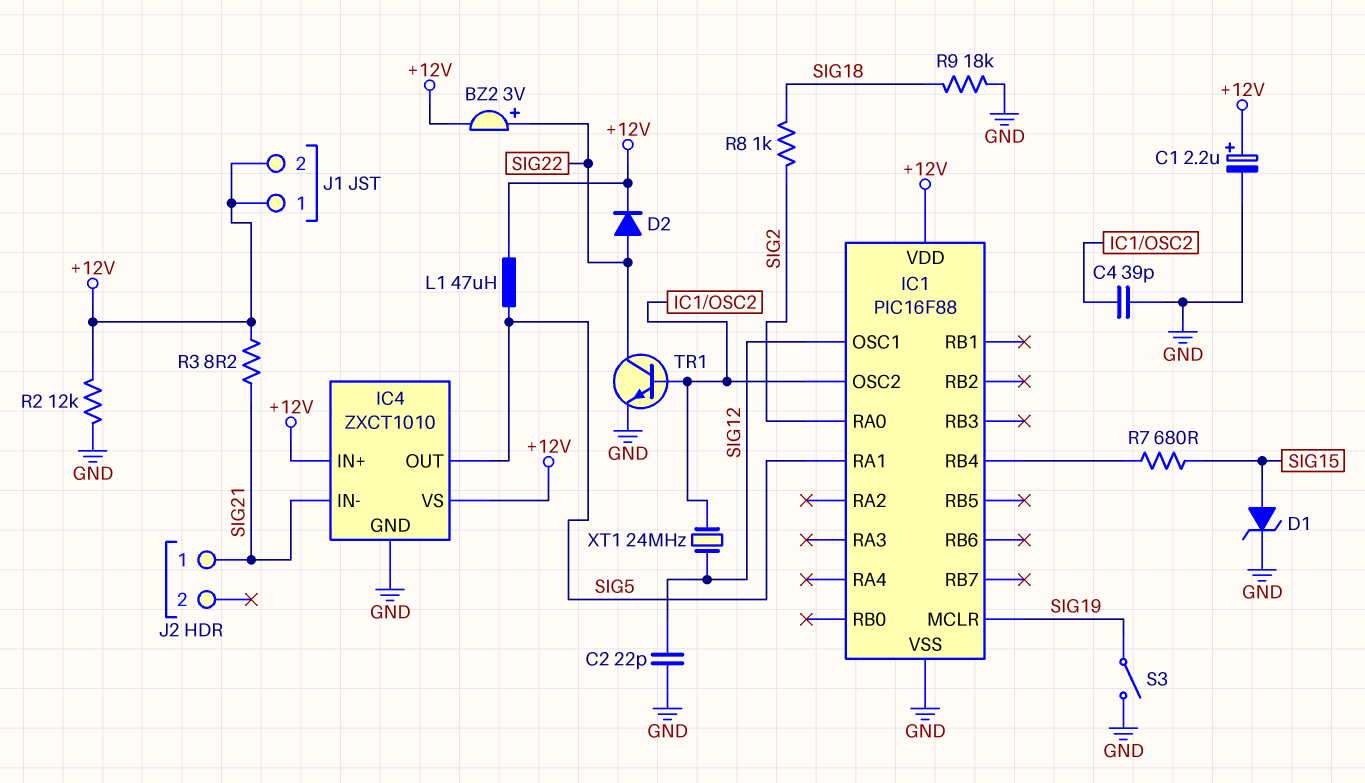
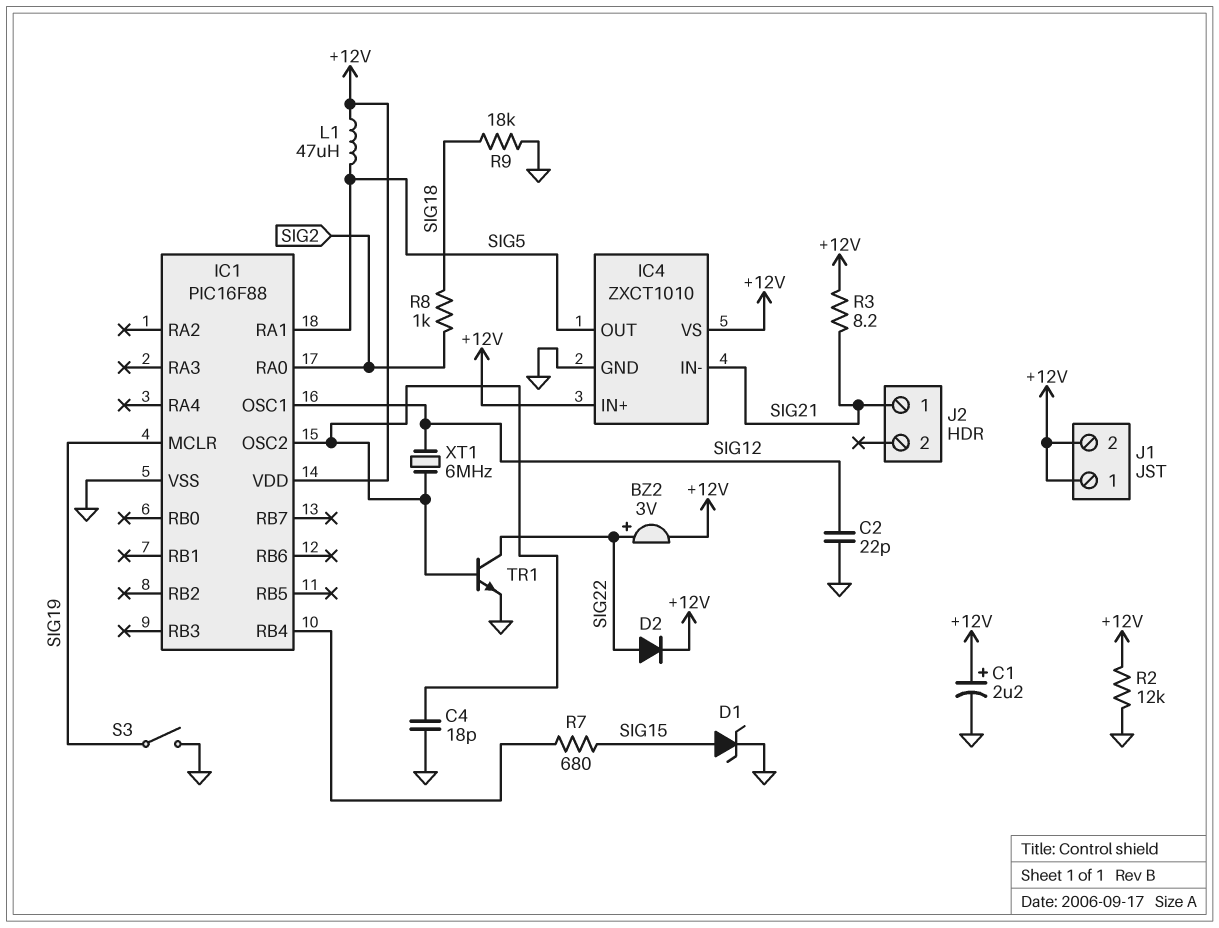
C4: 39pF (GND, IC1/OSC2) -> 18pF (GND, IC1/OSC2)
XT1: 24MHz (IC1/OSC2, SIG12) -> 6MHz (IC1/OSC2, SIG12)

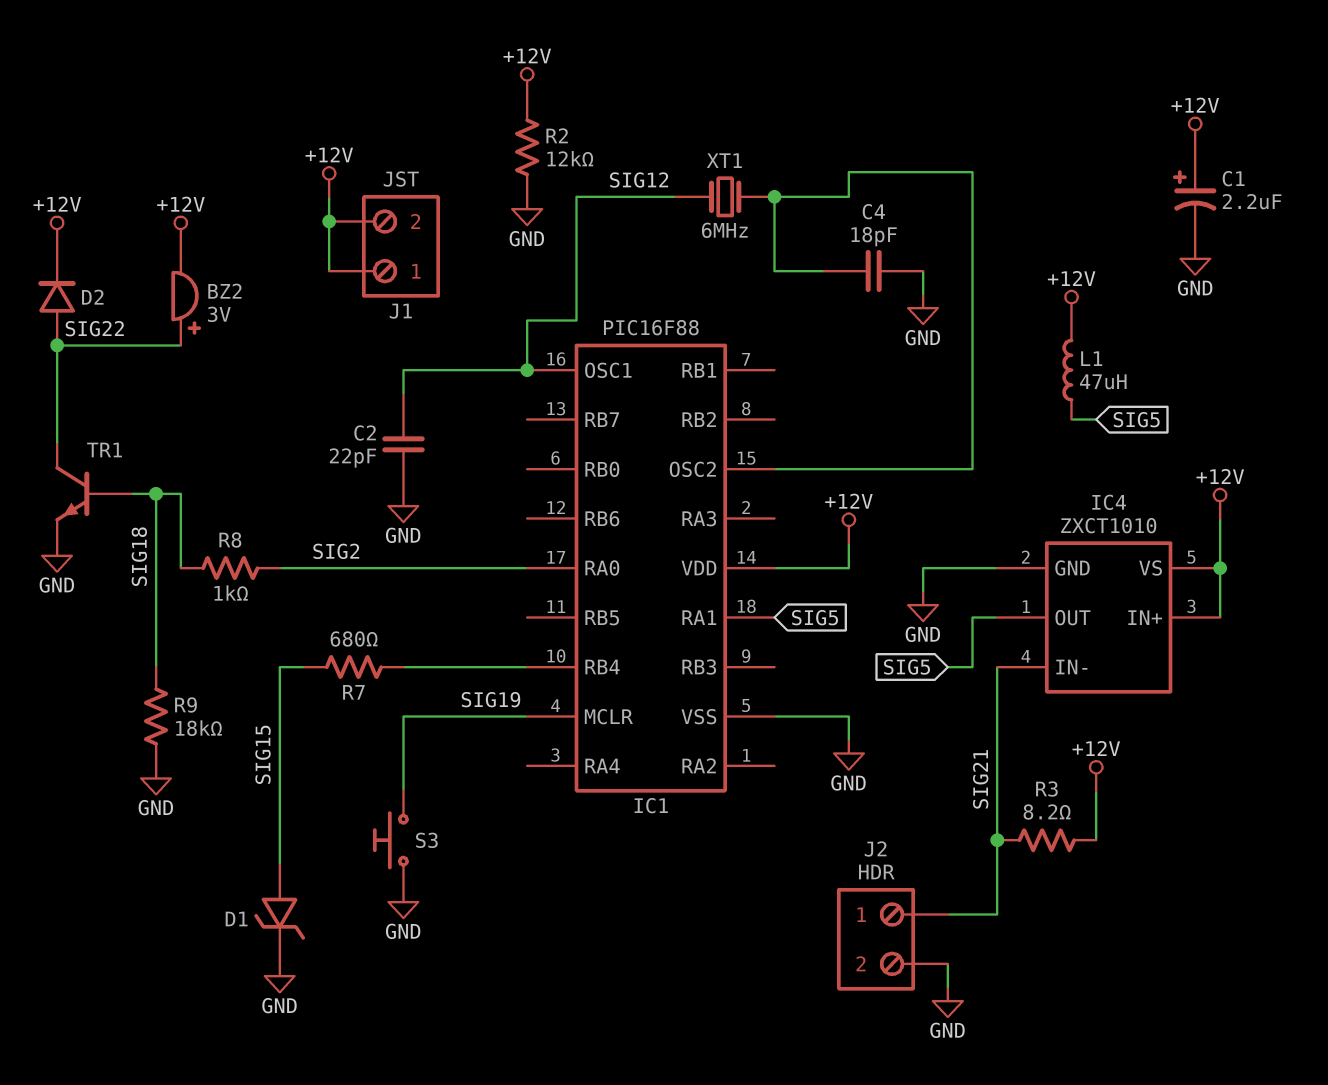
J2 pin 2: none -> GND
S3: switch (GND, SIG19) -> button (GND, SIG19)
TR1: NPN (B IC1/OSC2, C SIG22, E GND) -> NPN (B SIG18, C SIG22, E GND)

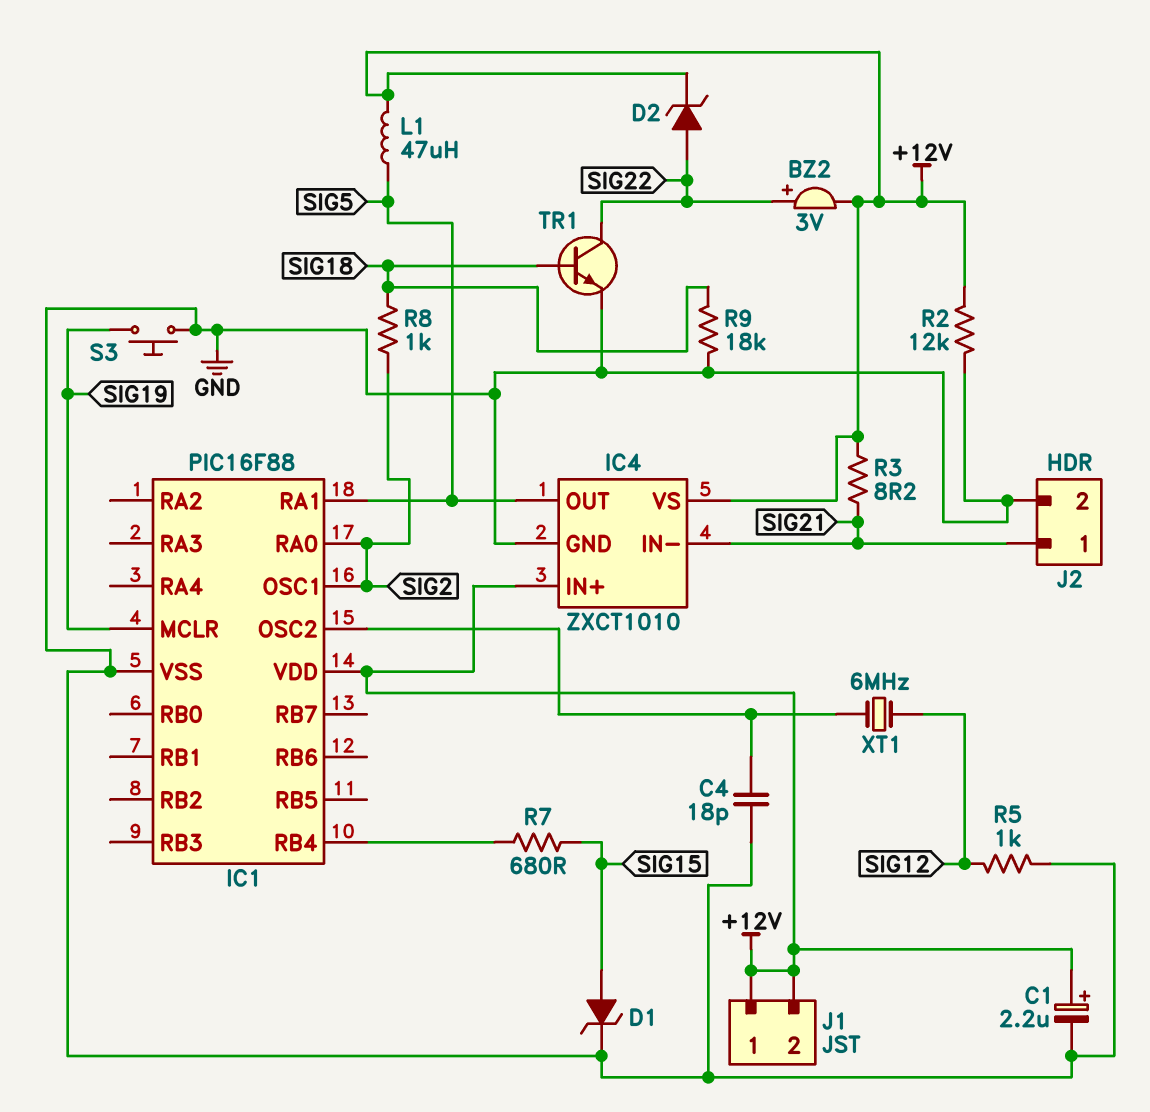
C2: 22pF (GND, SIG12) -> none
D2: diode (A SIG22, K +12V) -> zener (A SIG22, K +12V)
IC1 pin OSC1: SIG12 -> SIG2
R5: none -> 1k (GND, SIG12)

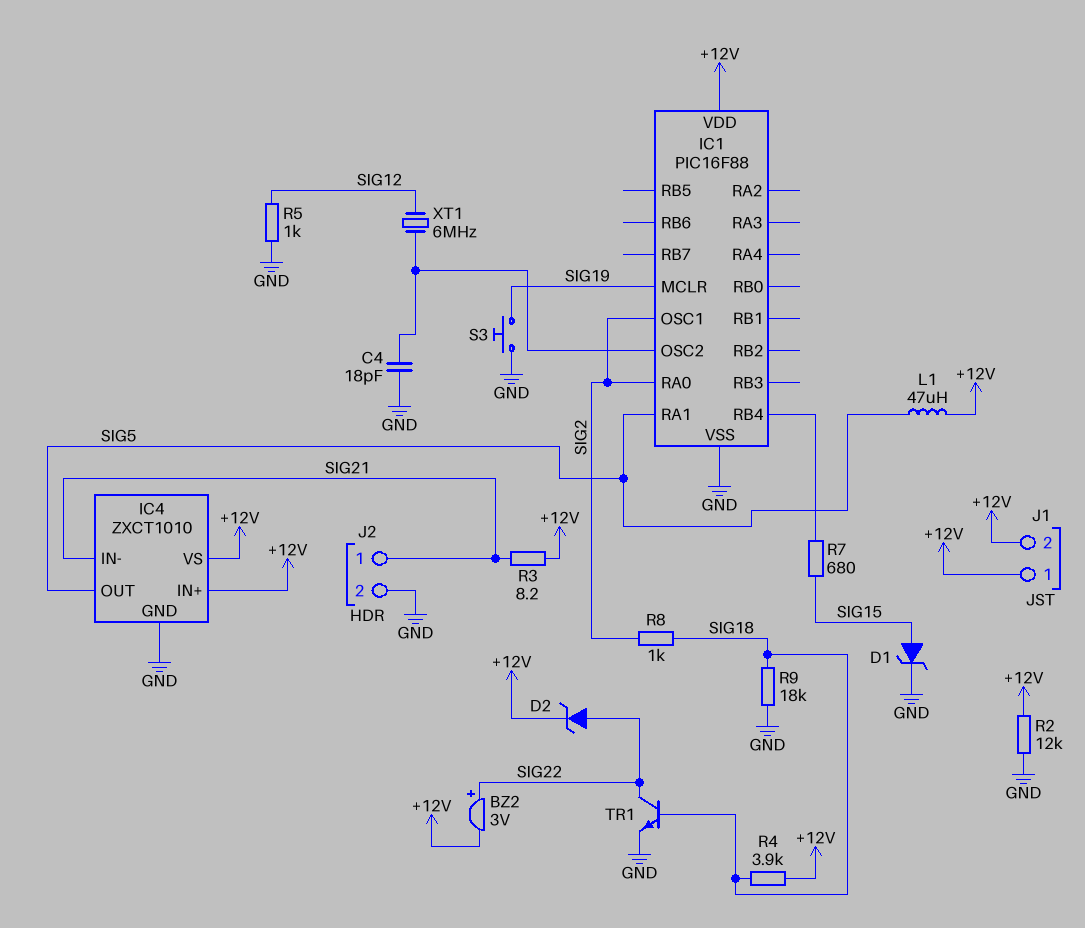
C1: 2.2uF (plus +12V, minus GND) -> none
R4: none -> 3.9k (+12V, SIG18)

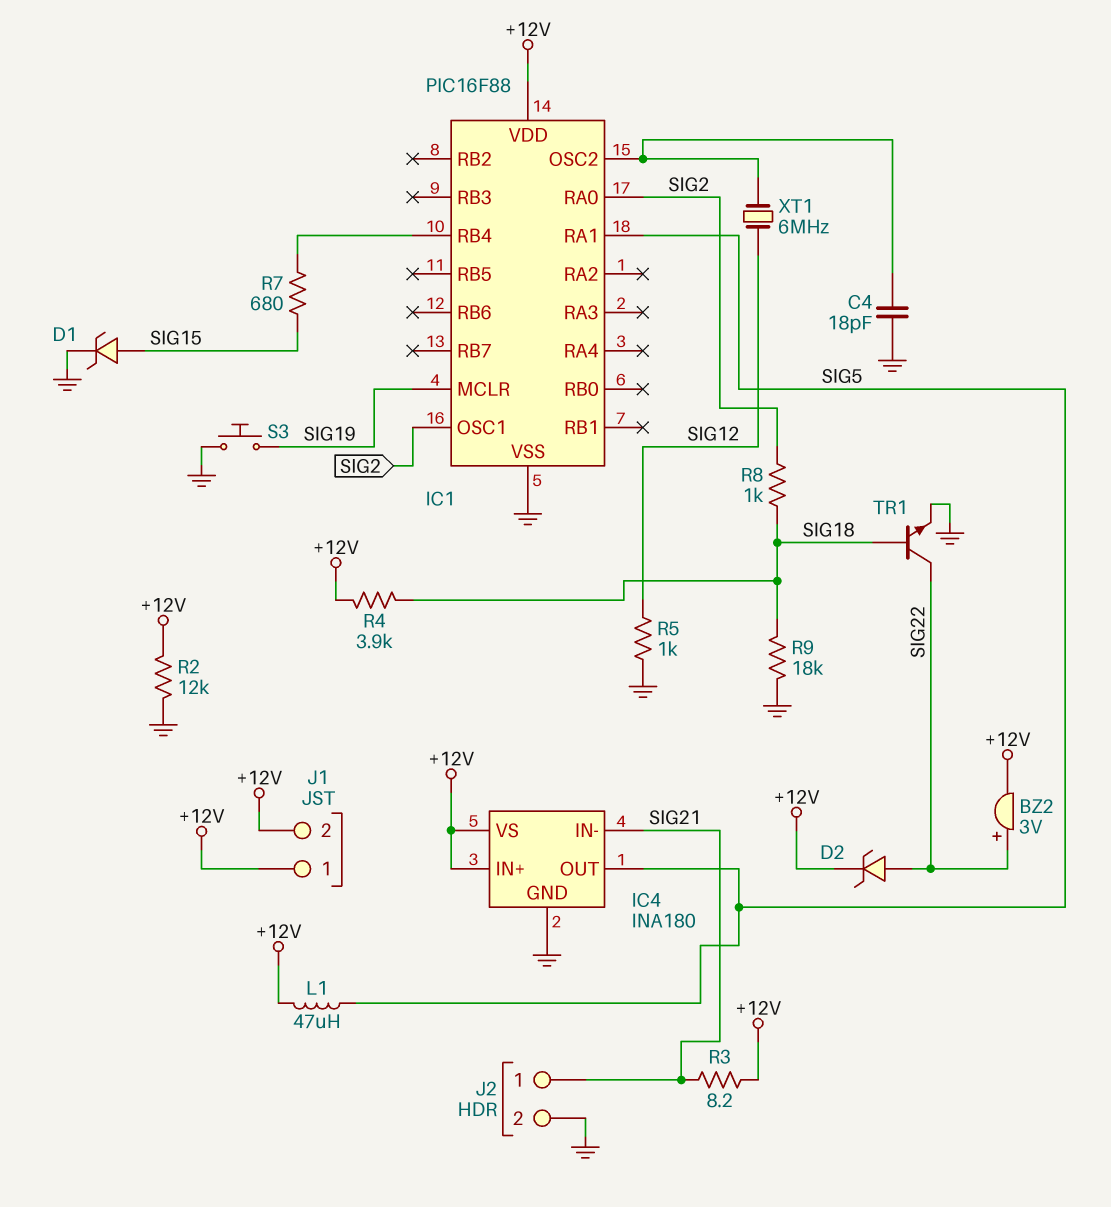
IC4: ZXCT1010 -> INA180

